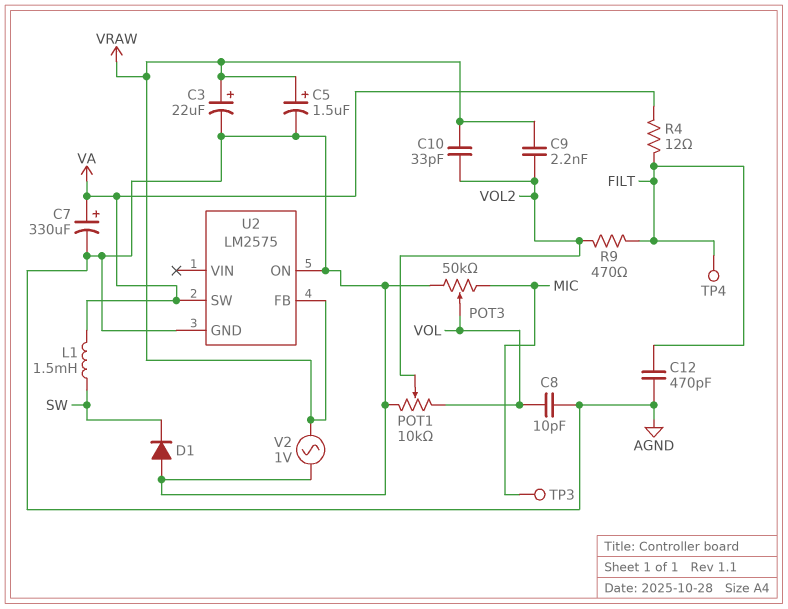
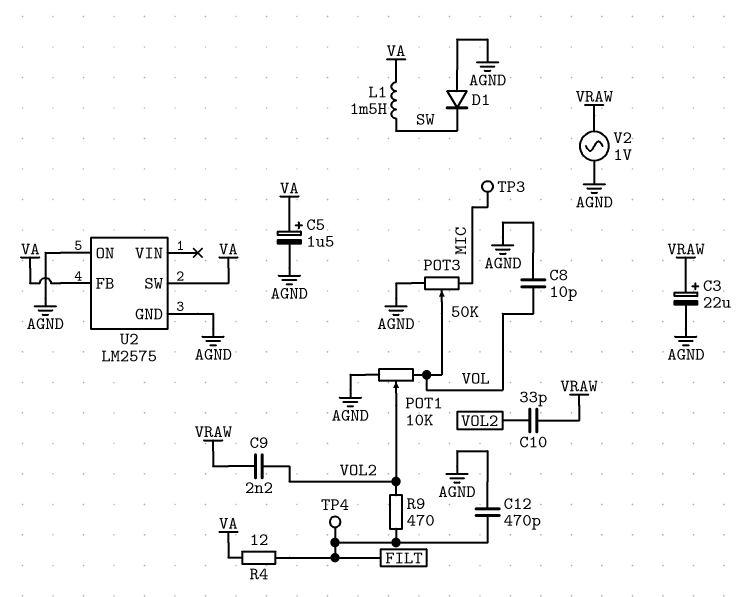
C5: 1.5uF (plus VRAW, minus AGND) -> 1.5uF (plus VA, minus AGND)
C7: 330uF (plus VA, minus AGND) -> none
U2 pin FB: VRAW -> VA

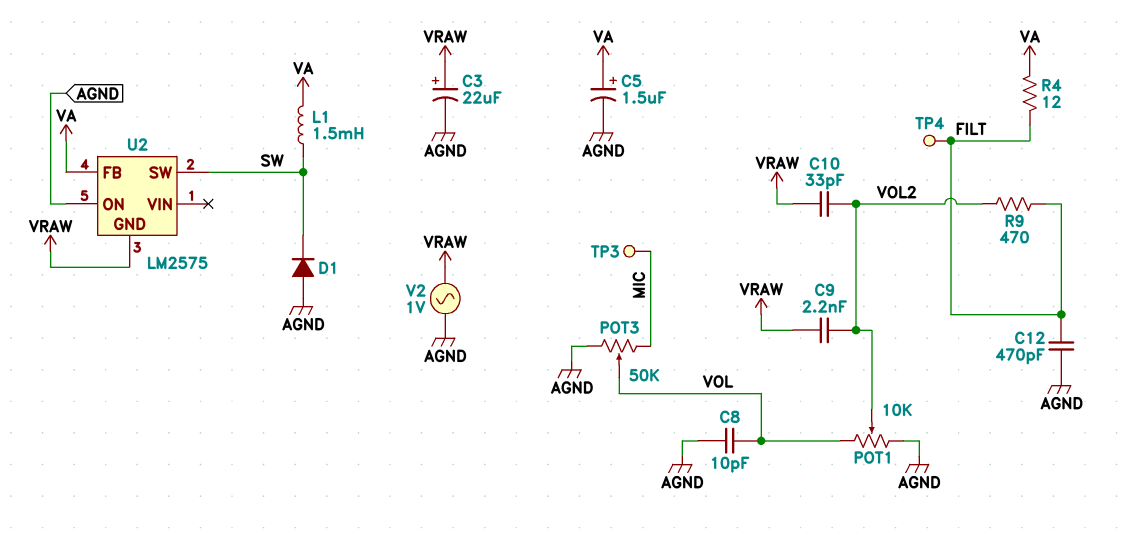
U2 pin GND: AGND -> VRAW
U2 pin SW: VA -> SW

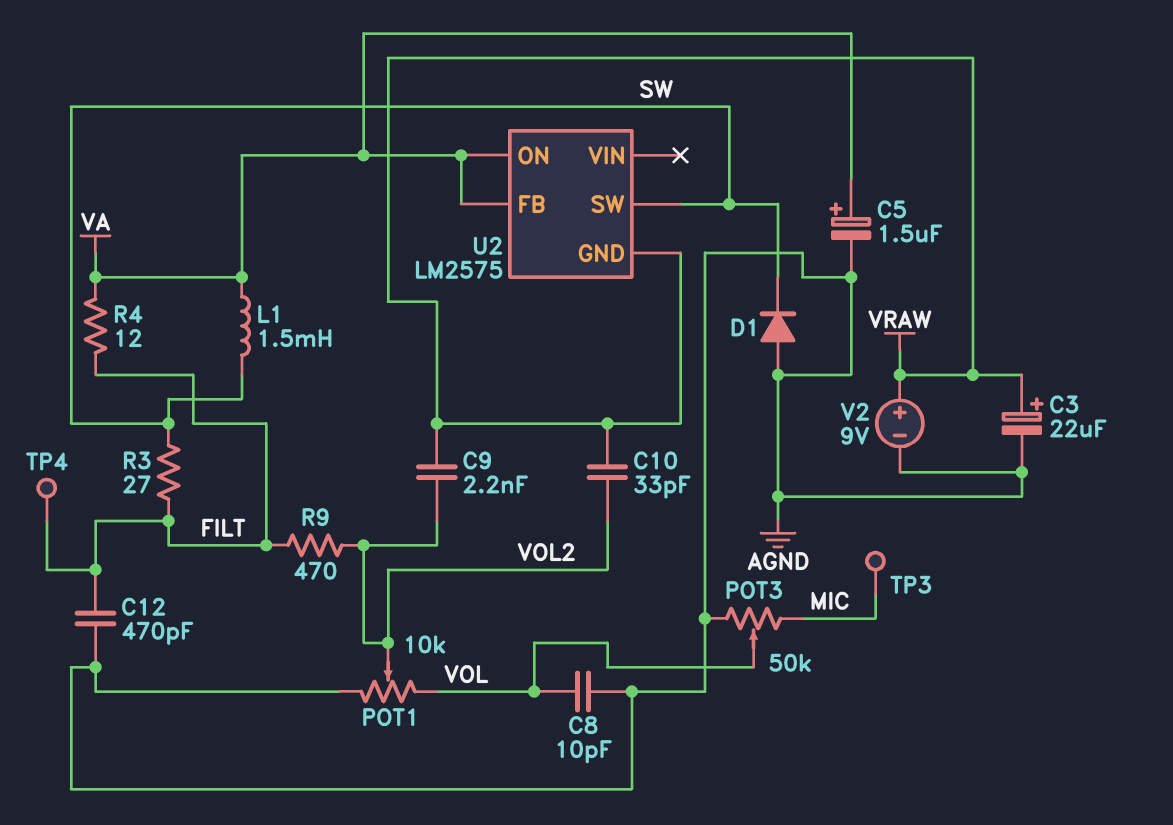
R3: none -> 27 (FILT, SW)
U2 pin ON: AGND -> VA
V2: AC 1V (AGND, VRAW) -> 9V (plus VRAW, minus AGND)

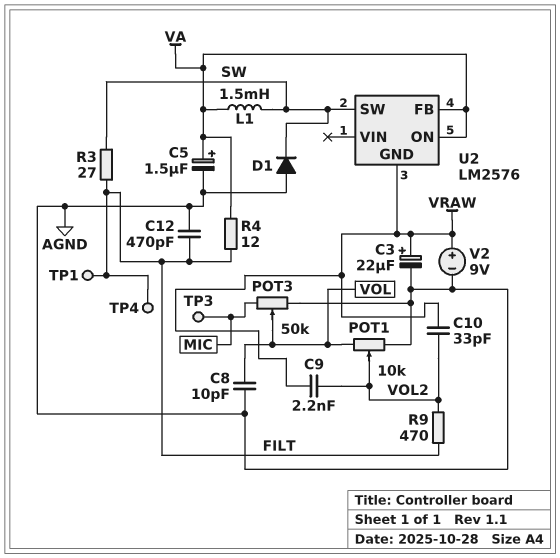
TP1: none -> test point (FILT)
U2: LM2575 -> LM2576

